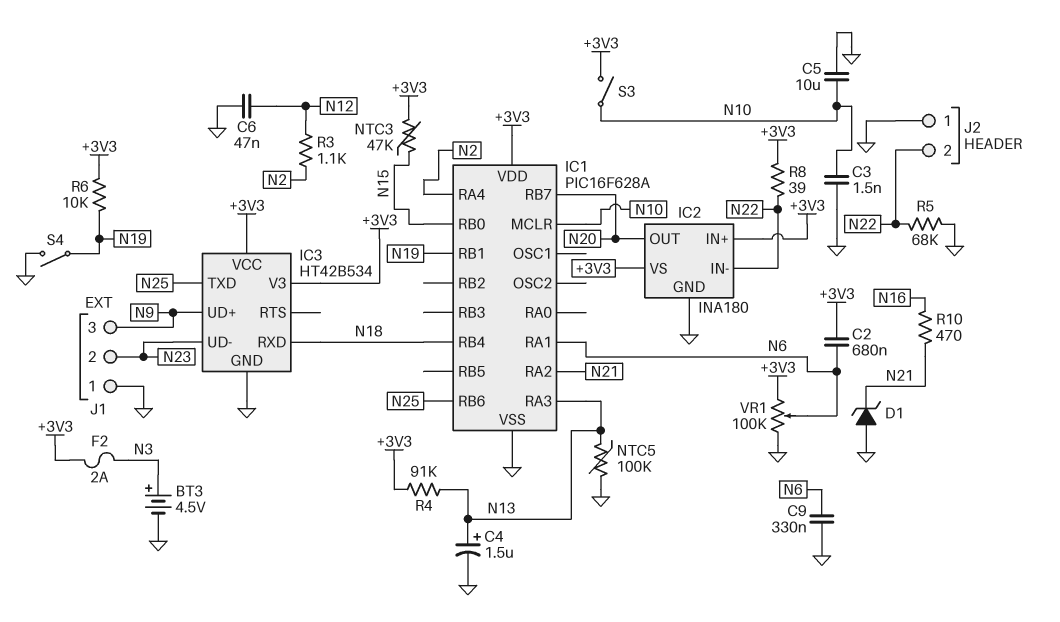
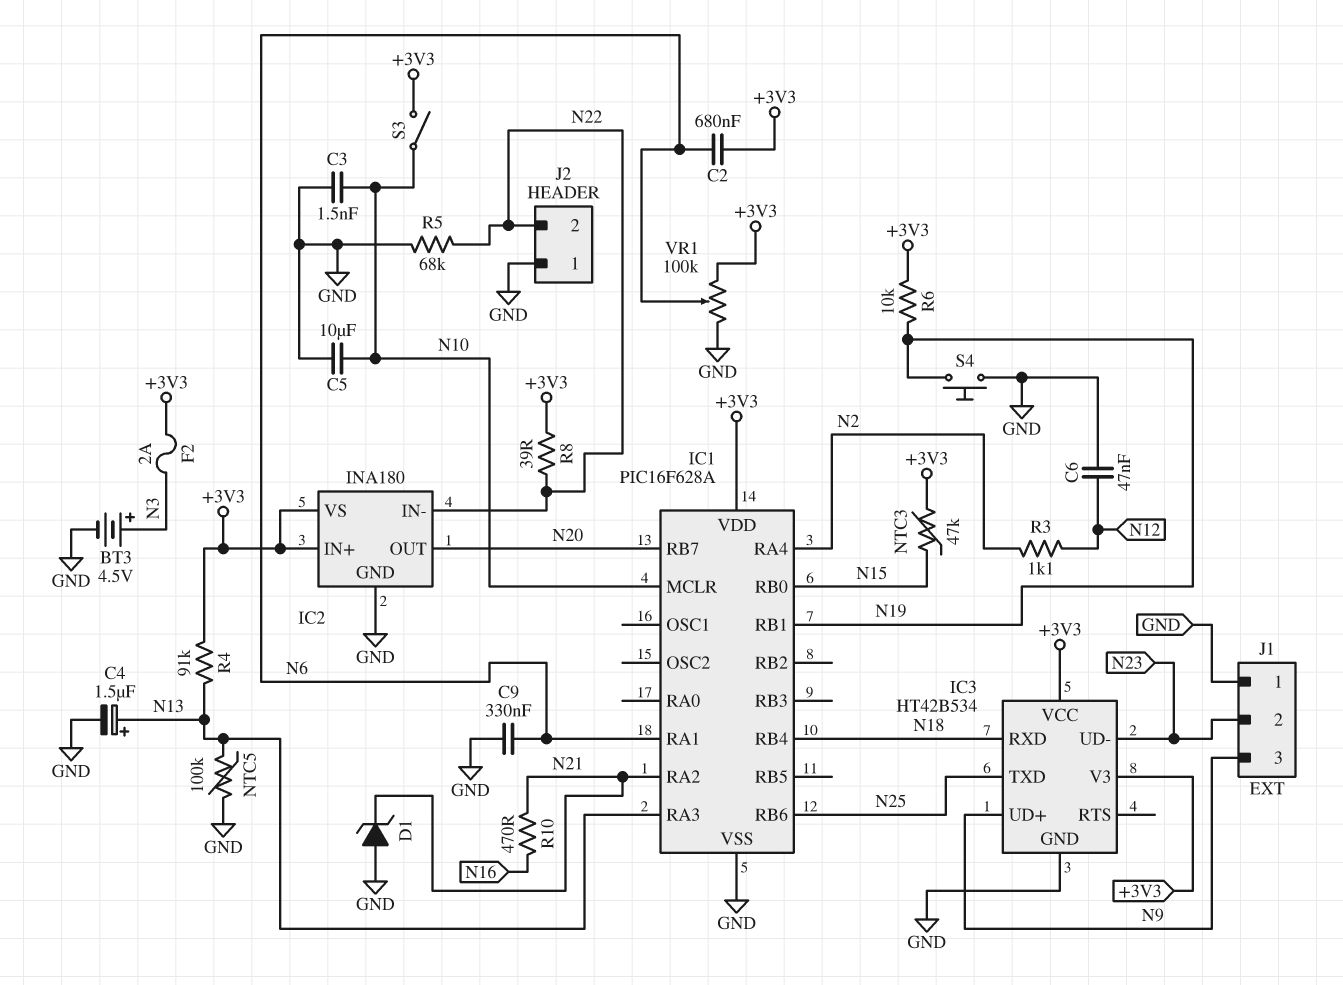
S4: switch (GND, N19) -> button (GND, N19)

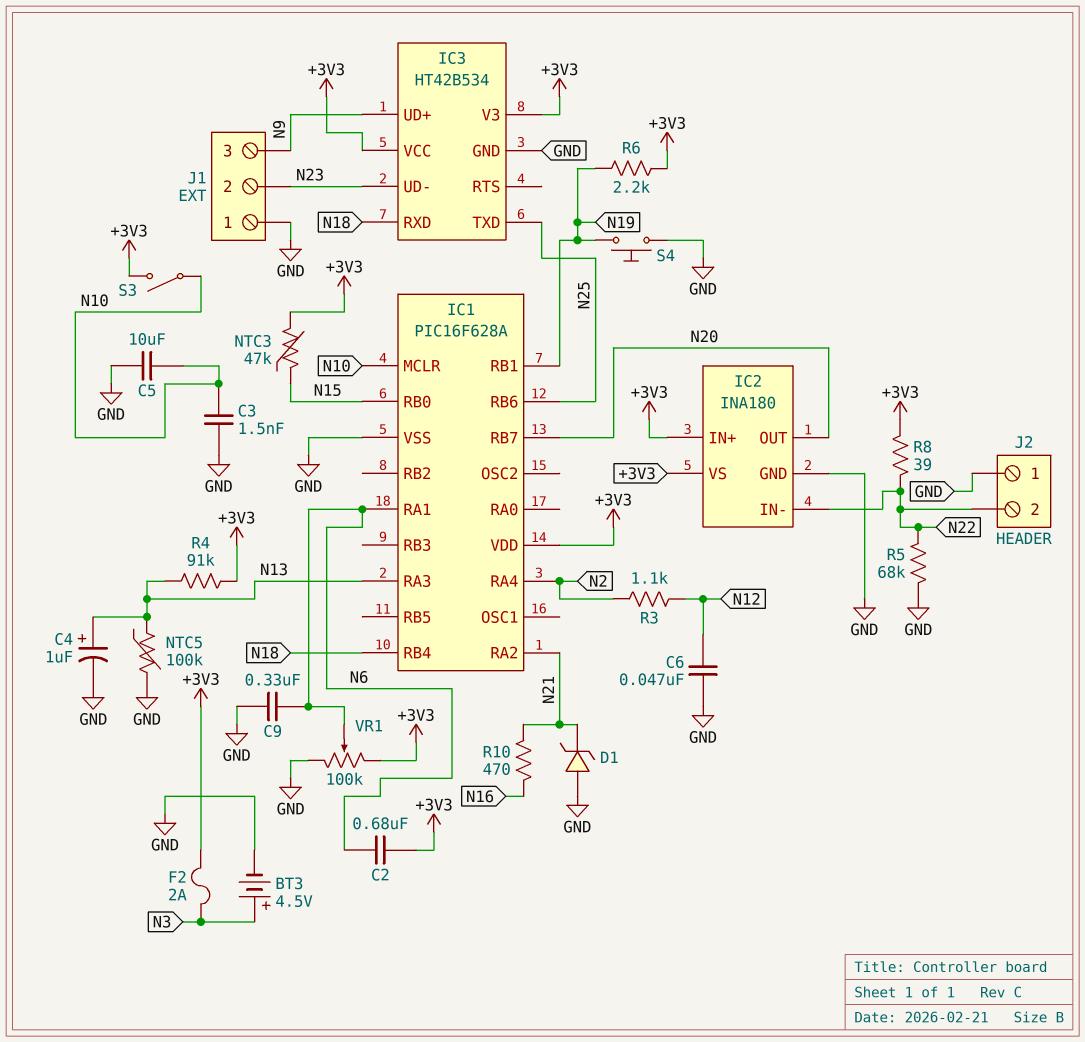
C4: 1.5uF (plus N13, minus GND) -> 1uF (plus N13, minus GND)
R6: 10k (+3V3, N19) -> 2.2k (+3V3, N19)

